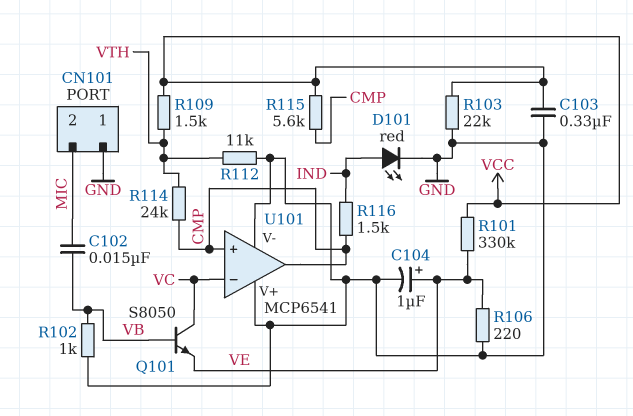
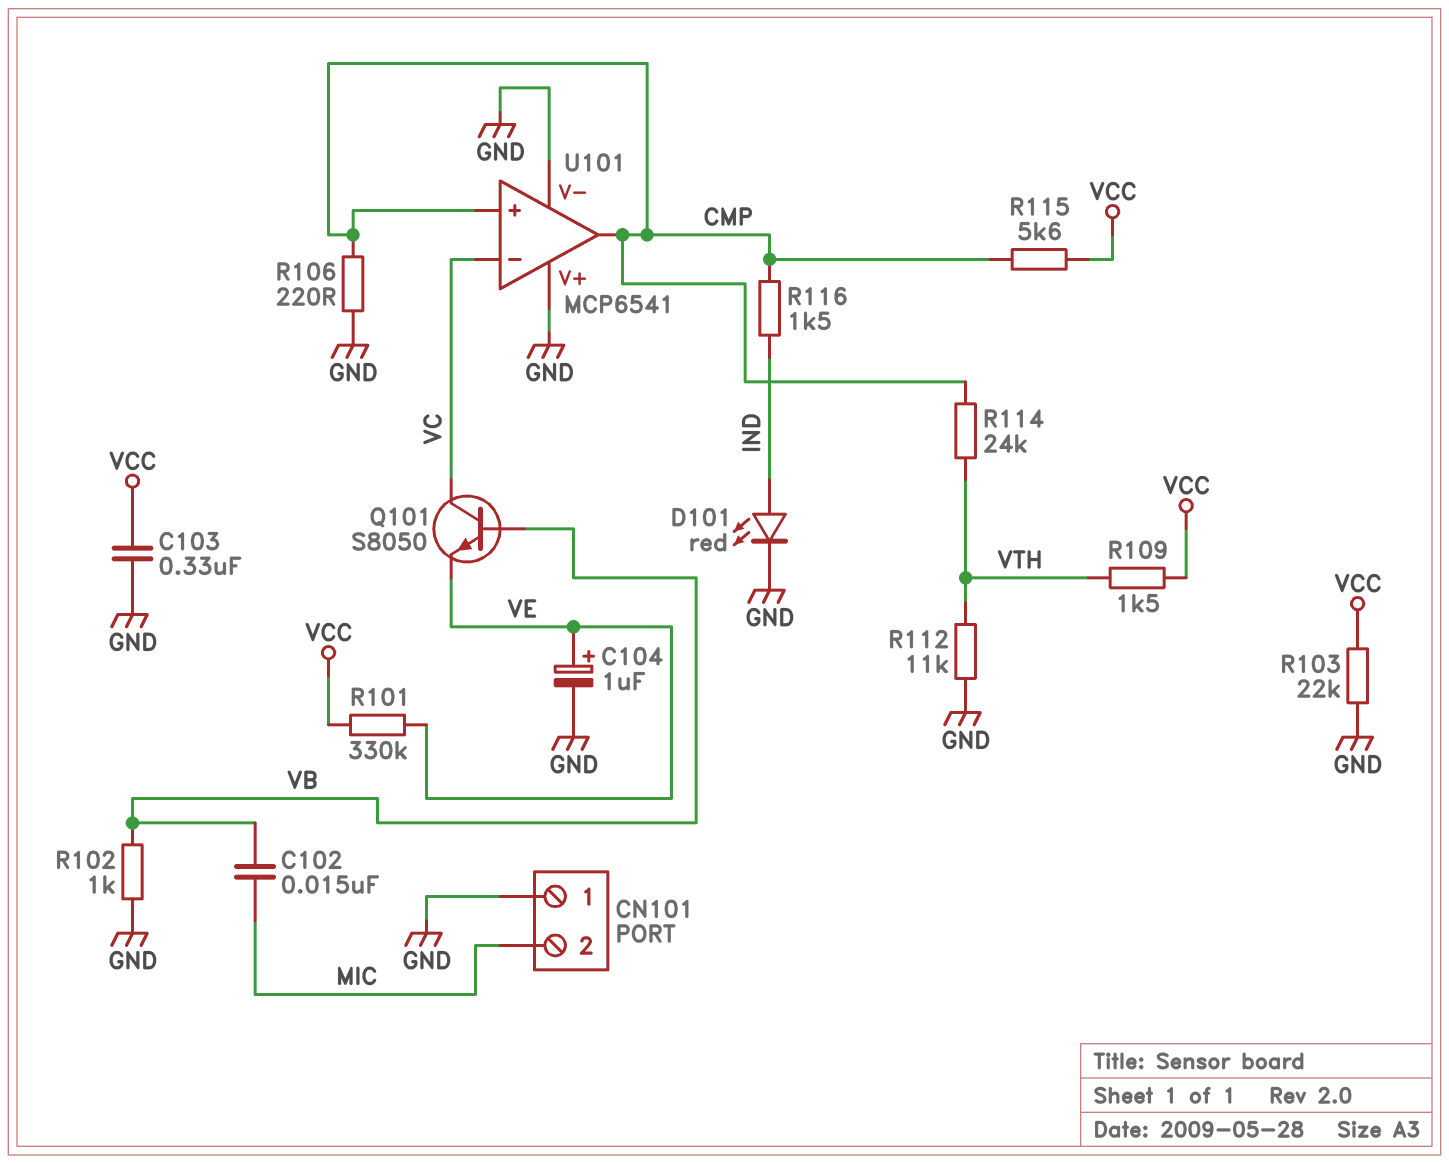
R106: 220 (GND, VE) -> 220 (CMP, GND)

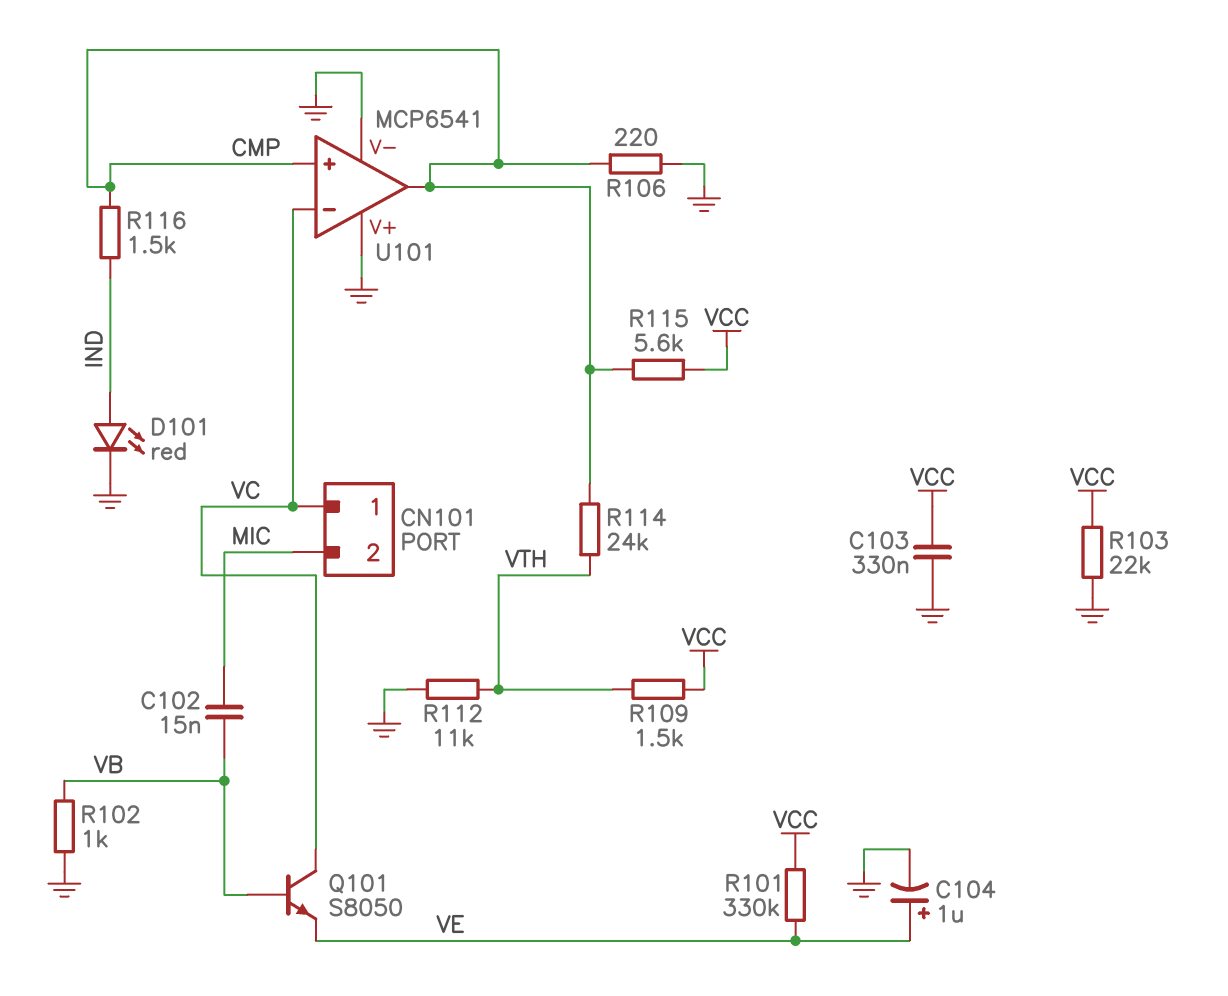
CN101 pin 1: GND -> VC

